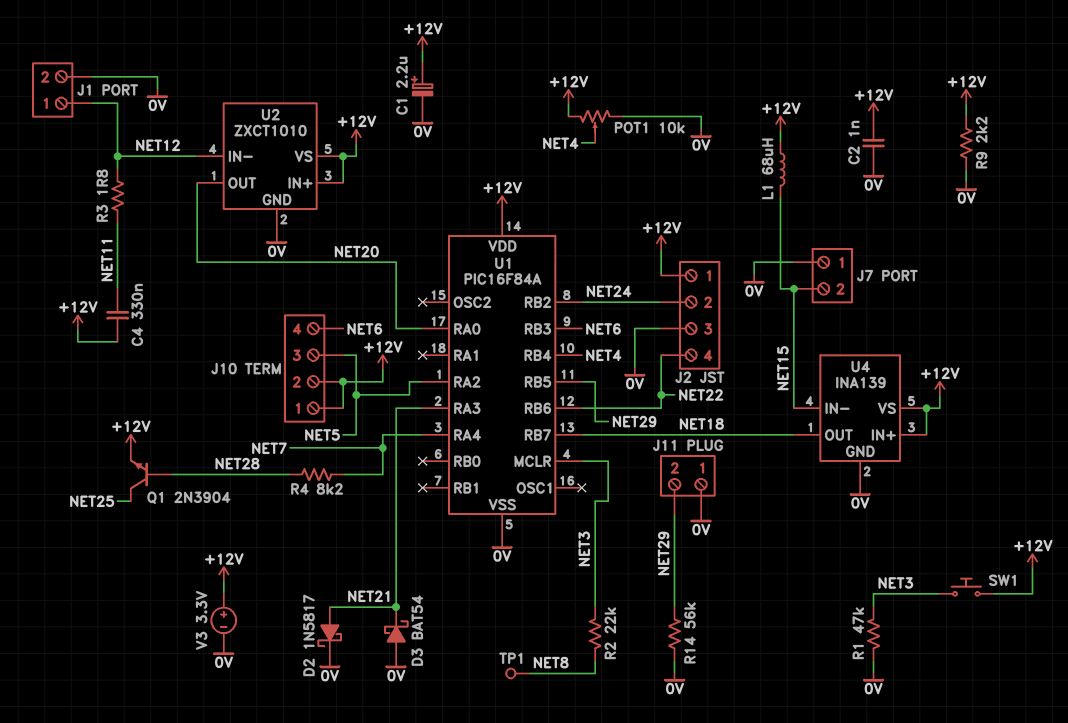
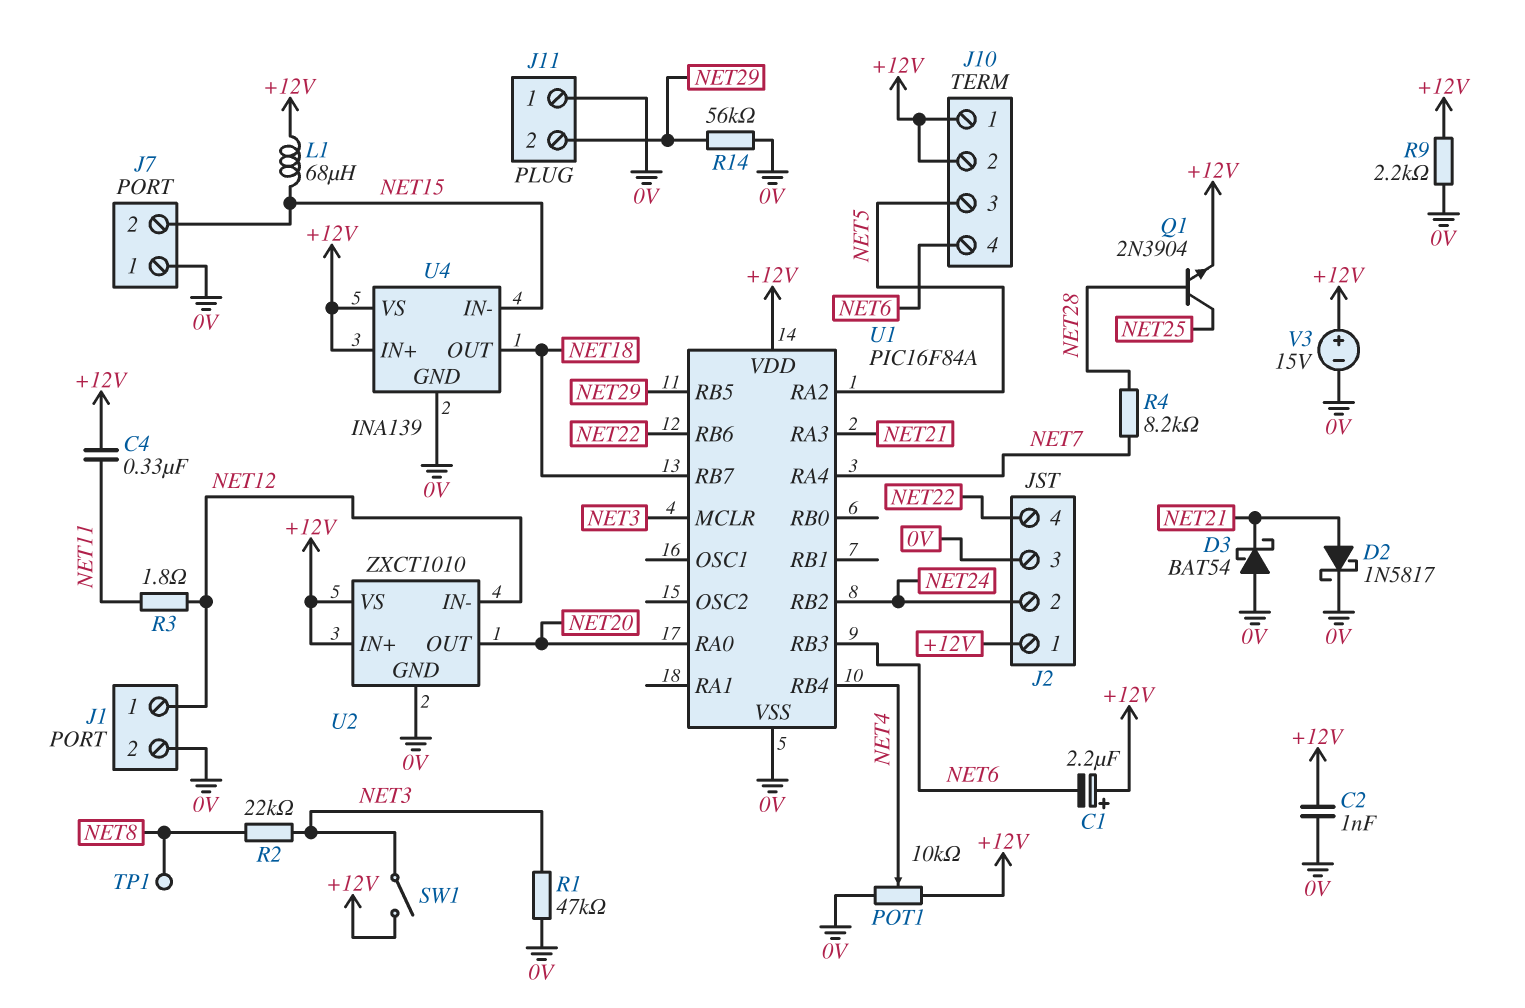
C1: 2.2uF (plus +12V, minus 0V) -> 2.2uF (plus +12V, minus NET6)
SW1: button (+12V, NET3) -> switch (+12V, NET3)
V3: 3.3V (plus +12V, minus 0V) -> 15V (plus +12V, minus 0V)

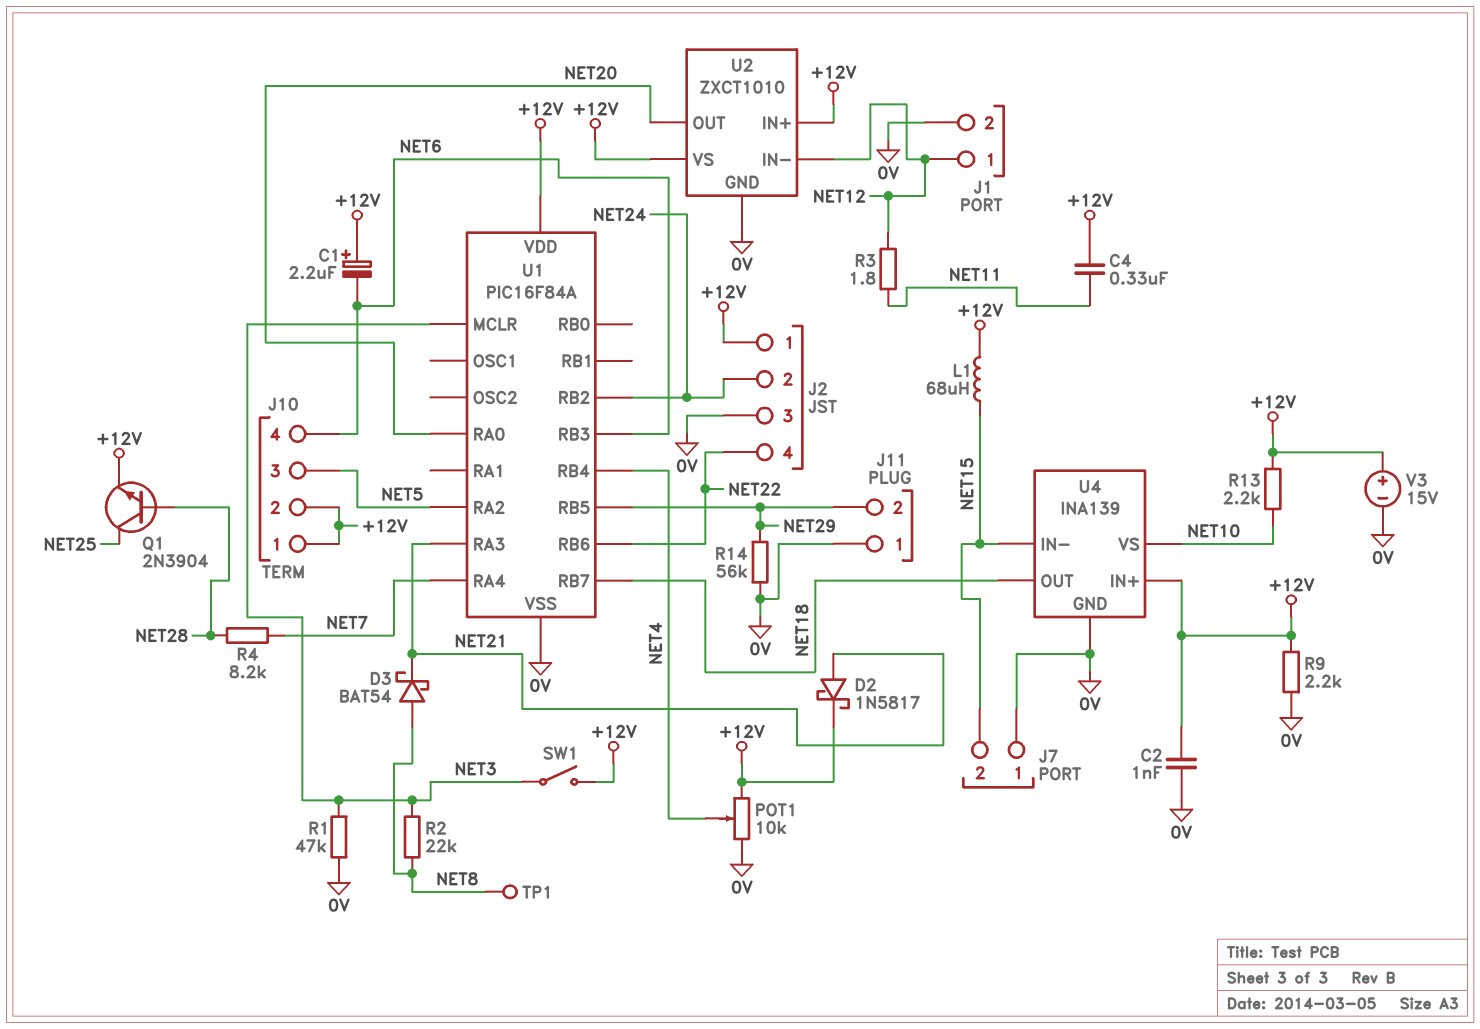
D2: schottky 1N5817 (A NET21, K 0V) -> schottky 1N5817 (A NET21, K +12V)
D3: schottky BAT54 (A 0V, K NET21) -> schottky BAT54 (A NET8, K NET21)
R13: none -> 2.2k (+12V, NET10)
U4 pin VS: +12V -> NET10

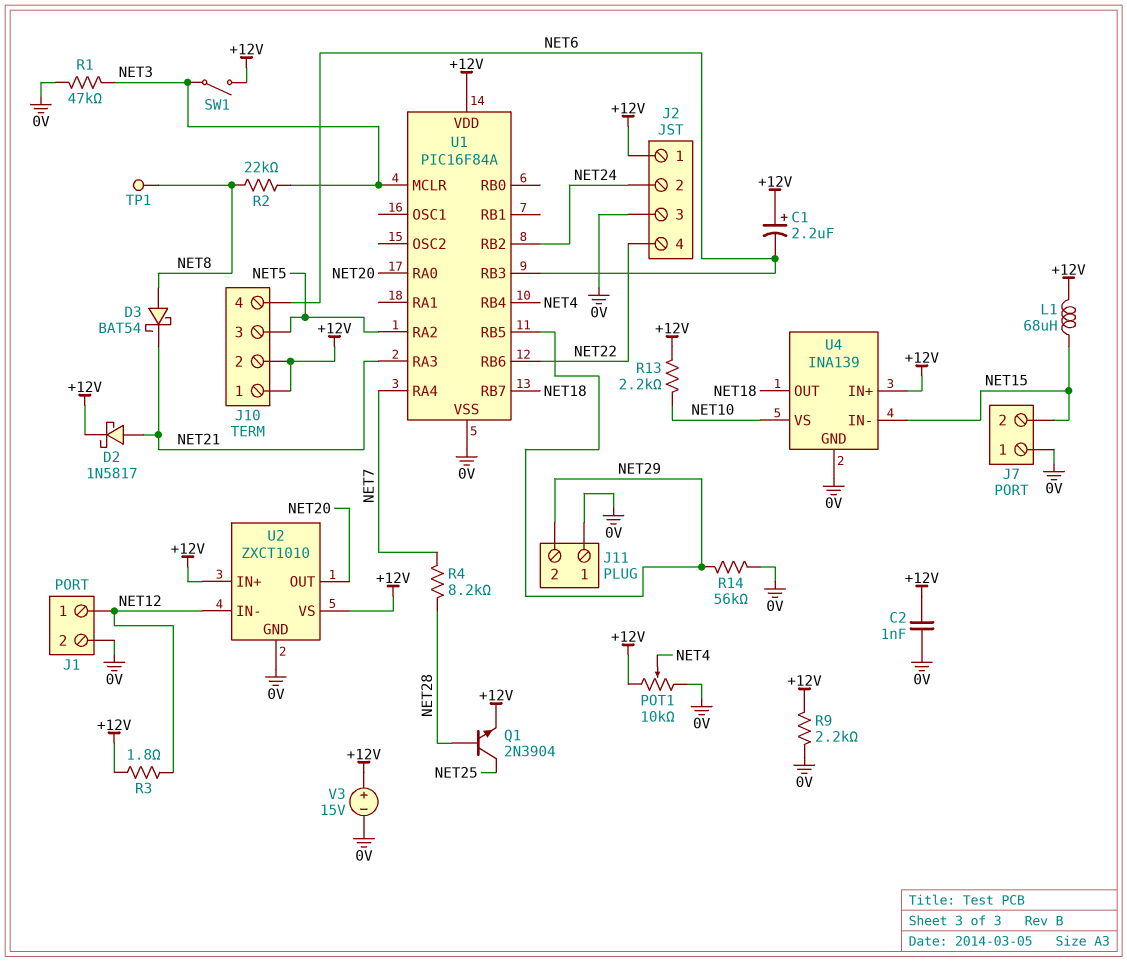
C4: 330nF (+12V, NET11) -> none
R3: 1.8 (NET11, NET12) -> 1.8 (+12V, NET12)

